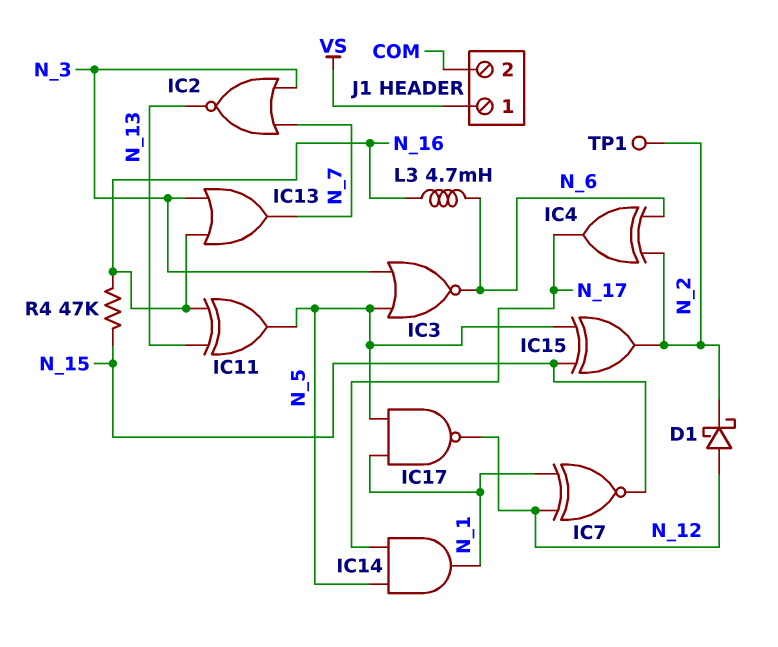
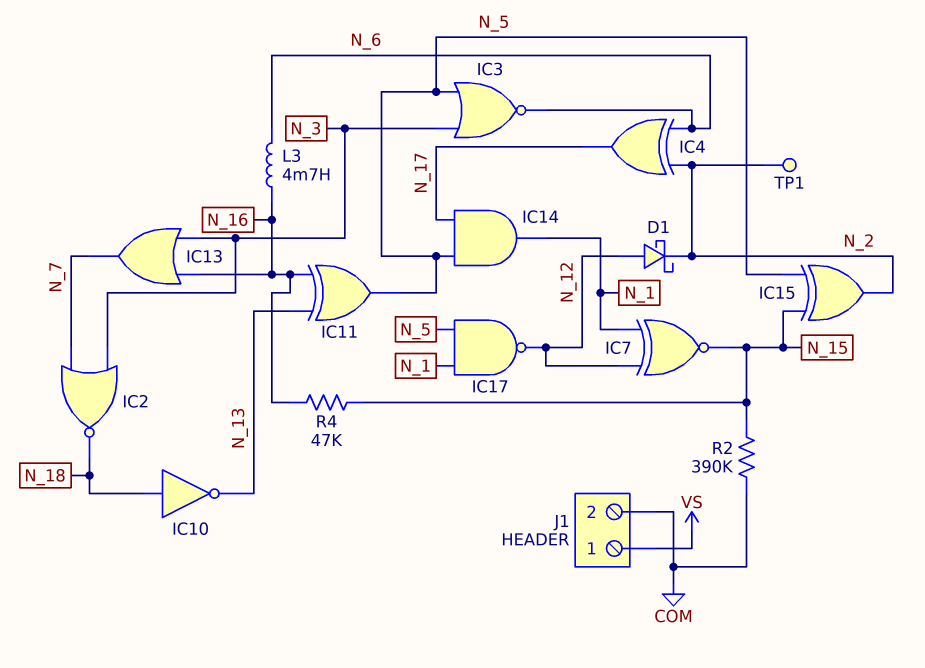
IC2: NOR (in N_3, in N_7, out N_13) -> NOR (in N_3, in N_7, out N_18)
IC10: none -> NOT (in N_18, out N_13)
R2: none -> 390k (COM, N_15)

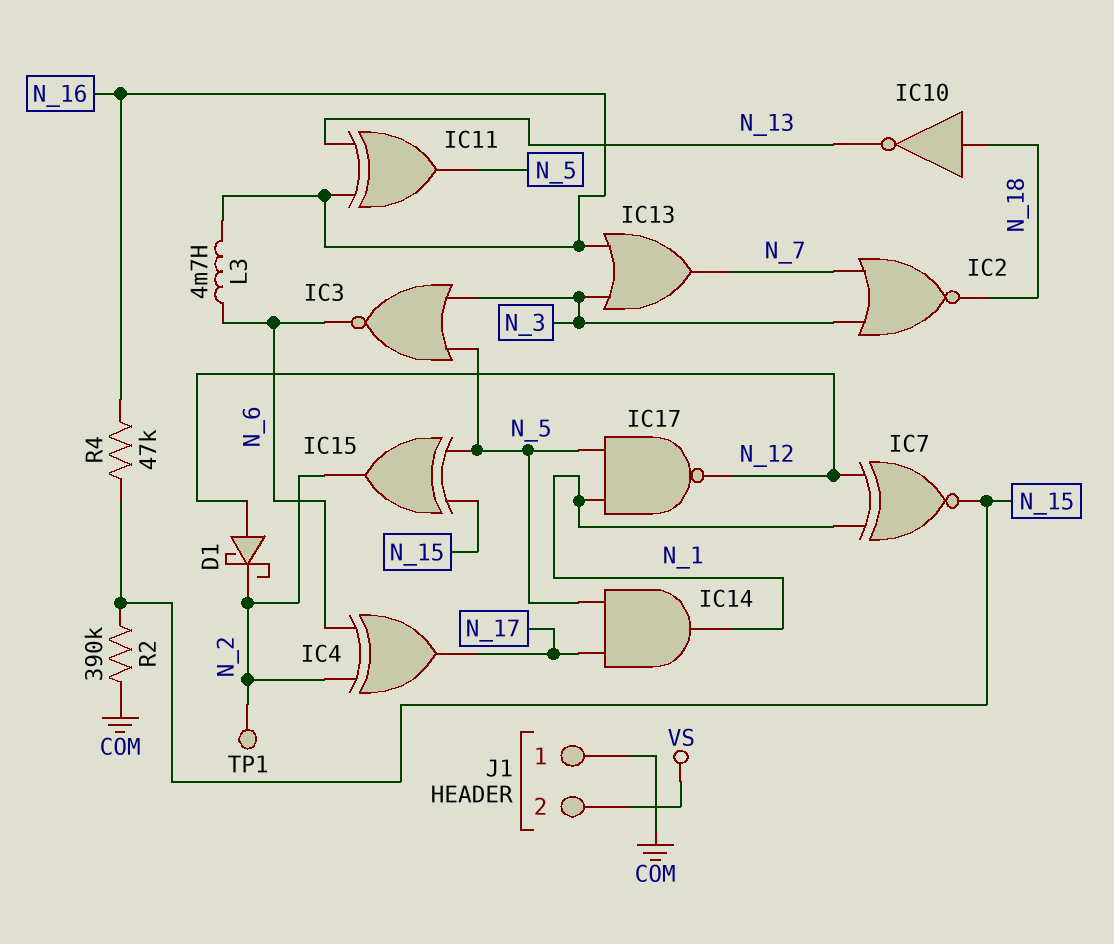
J1 pin 1: VS -> COM
J1 pin 2: COM -> VS

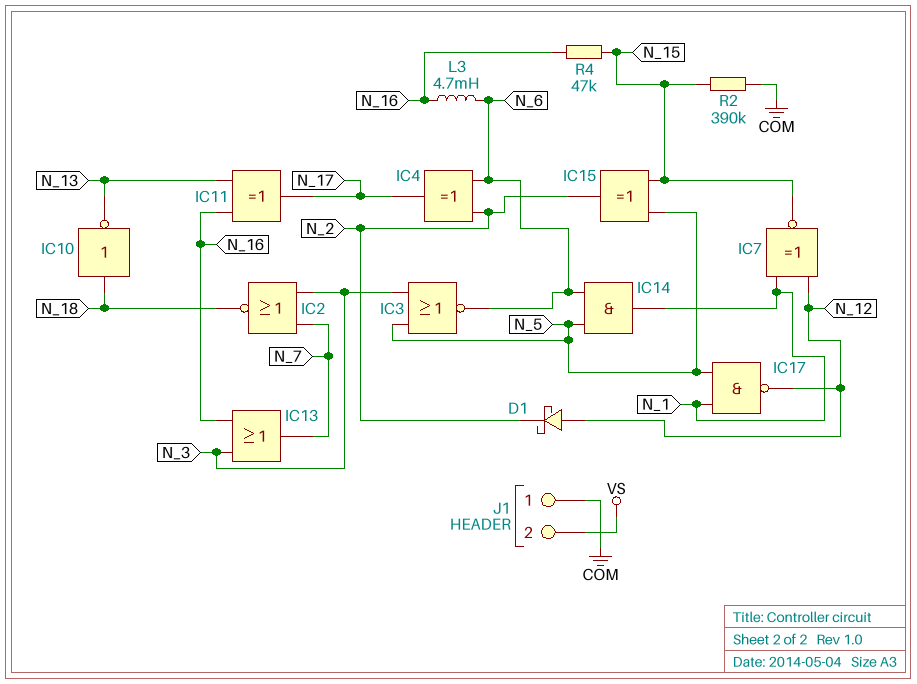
IC11: XOR (in N_13, in N_16, out N_5) -> XOR (in N_13, in N_16, out N_17)
IC14: AND (in N_5, in N_17, out N_1) -> AND (in N_5, in N_6, out N_1)
TP1: test point (N_2) -> none

